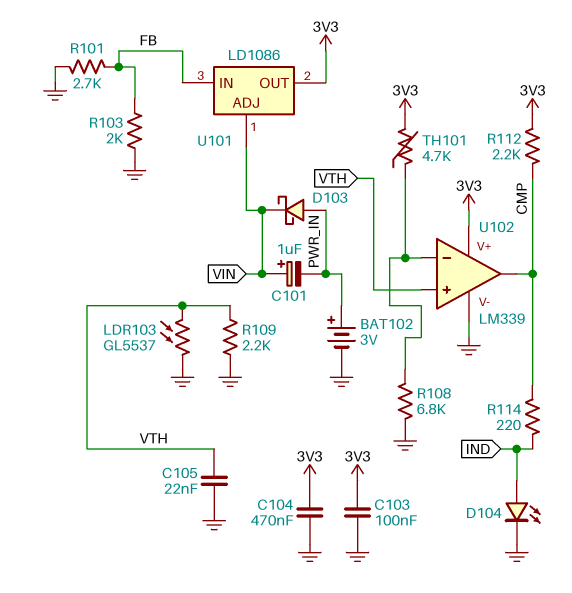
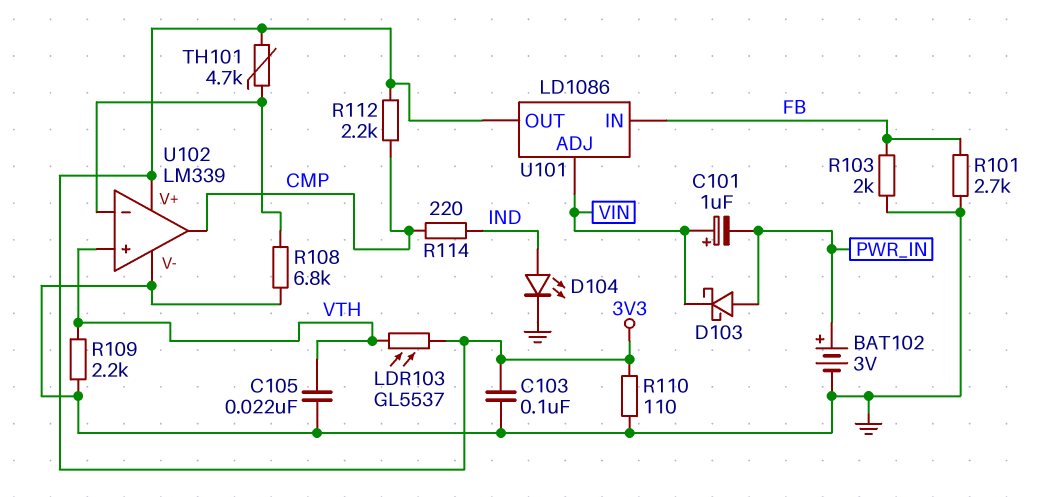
C104: 470nF (3V3, GND) -> none
LDR103: GL5537 (GND, VTH) -> GL5537 (3V3, VTH)
R110: none -> 110 (3V3, GND)

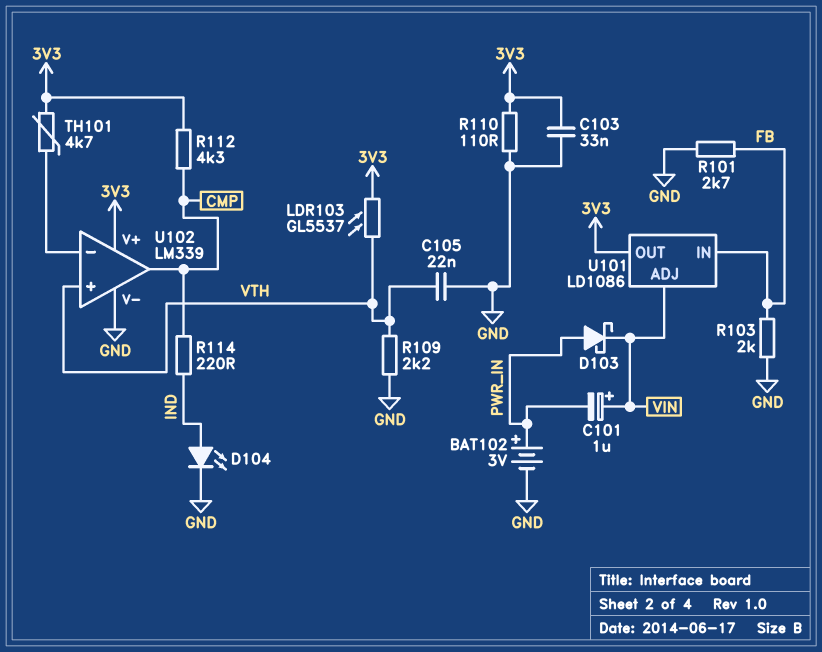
C103: 100nF (3V3, GND) -> 33nF (3V3, GND)
R108: 6.8k (GND, U102/in-) -> none
R112: 2.2k (3V3, CMP) -> 4.3k (3V3, CMP)

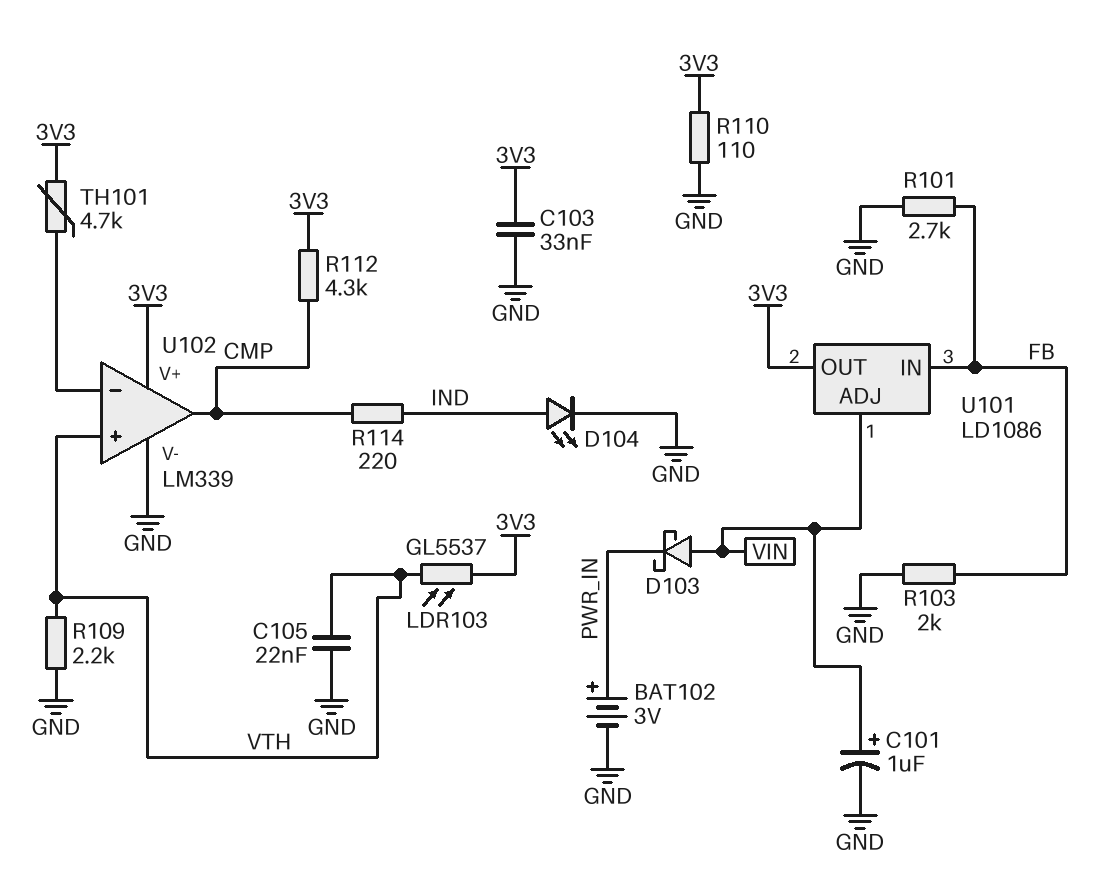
C101: 1uF (plus VIN, minus PWR_IN) -> 1uF (plus VIN, minus GND)
D103: schottky (A PWR_IN, K VIN) -> schottky (A VIN, K PWR_IN)

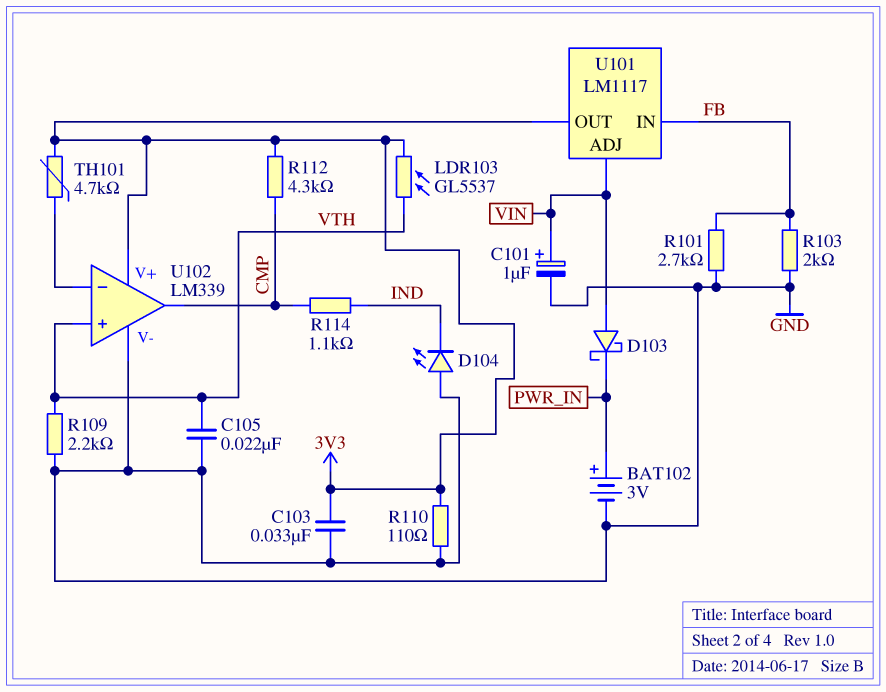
D104: LED (A IND, K GND) -> LED (A GND, K IND)
R114: 220 (CMP, IND) -> 1.1k (CMP, IND)
U101: LD1086 -> LM1117

